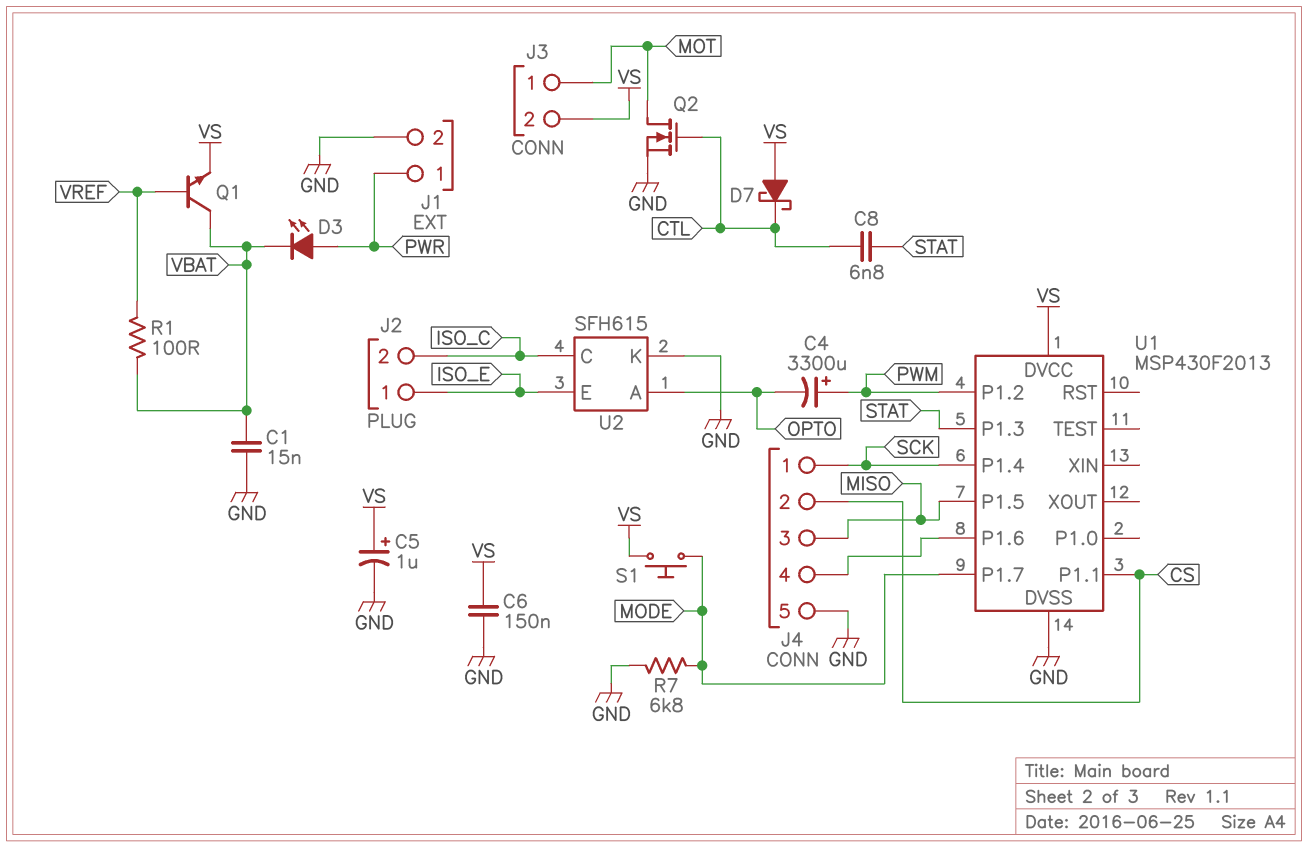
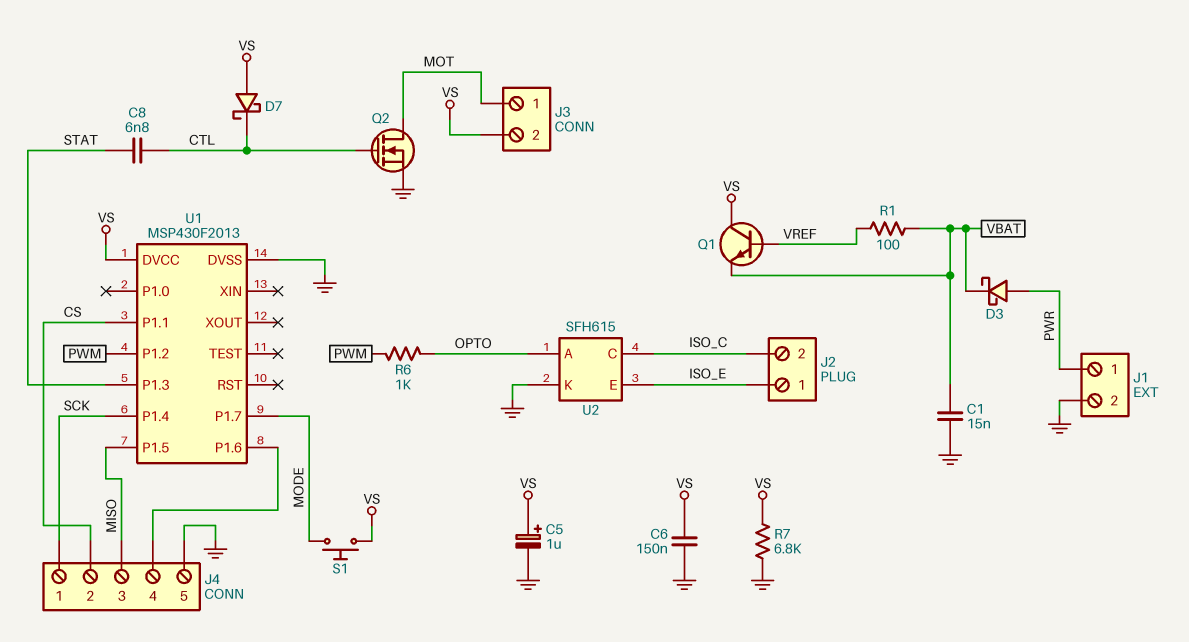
C4: 3300uF (plus PWM, minus OPTO) -> none
D3: LED (A PWR, K VBAT) -> schottky (A PWR, K VBAT)
Q1: NPN (B VREF, C VBAT, E VS) -> NPN (B VREF, C VS, E VBAT)
R6: none -> 1k (OPTO, PWM)
R7: 6.8k (GND, MODE) -> 6.8k (GND, VS)

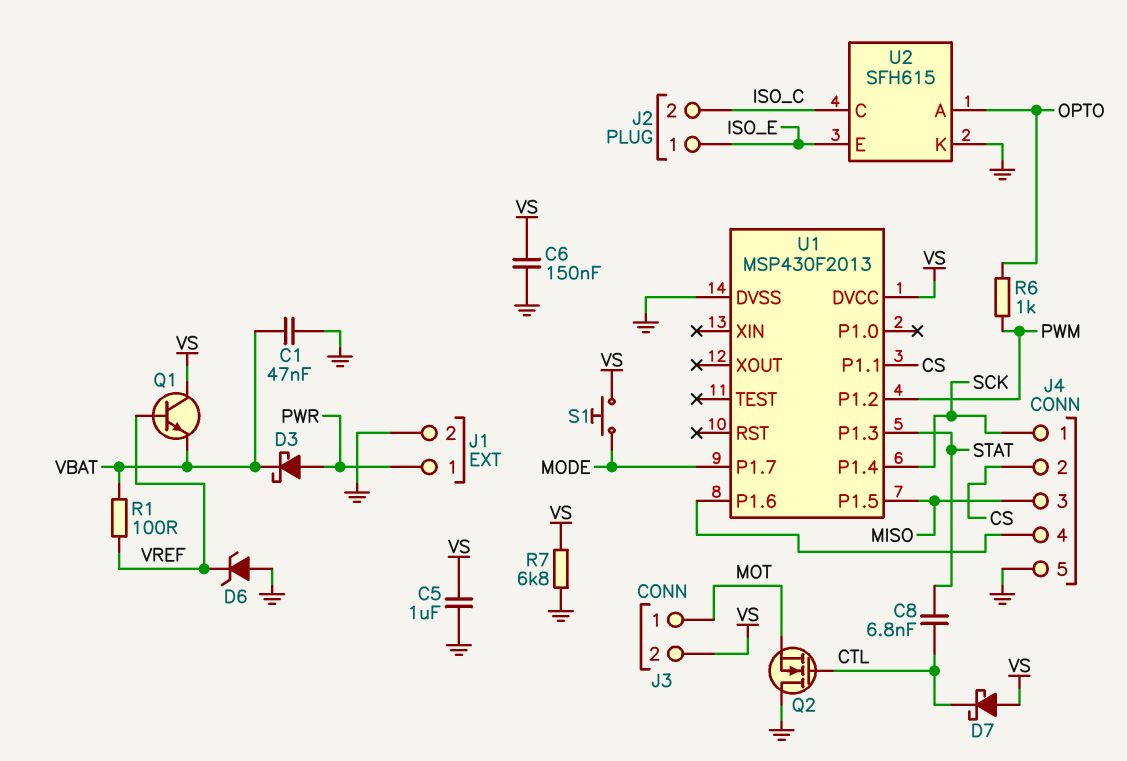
C1: 15nF (GND, VBAT) -> 47nF (GND, VBAT)
C5: 1uF (plus VS, minus GND) -> 1uF (GND, VS)
D6: none -> zener (A GND, K VREF)
Q2: NMOS (G CTL, D MOT, S GND) -> NMOS (G CTL, D GND, S MOT)

